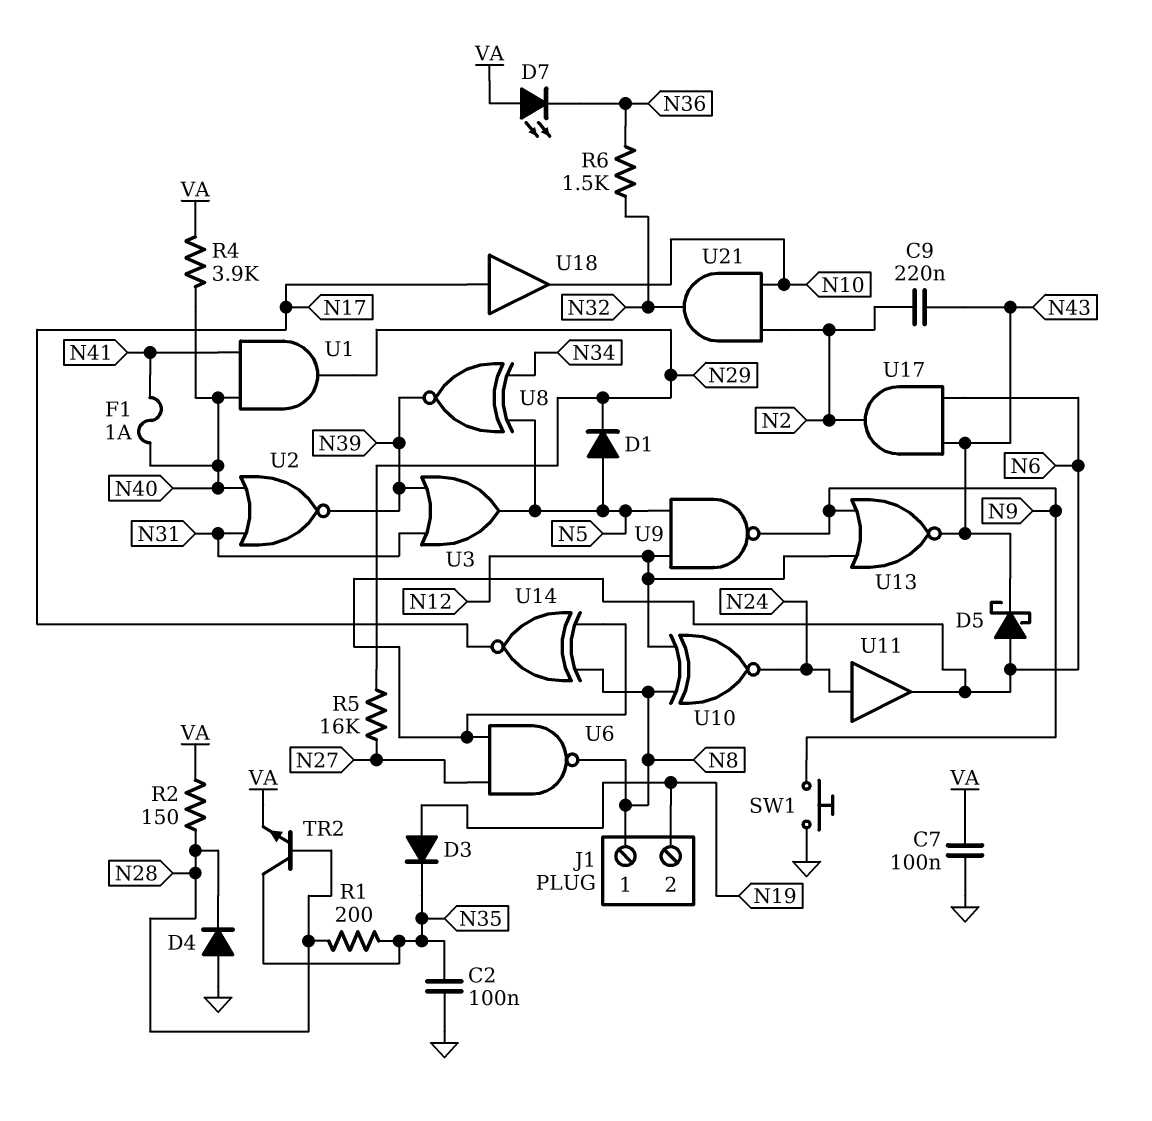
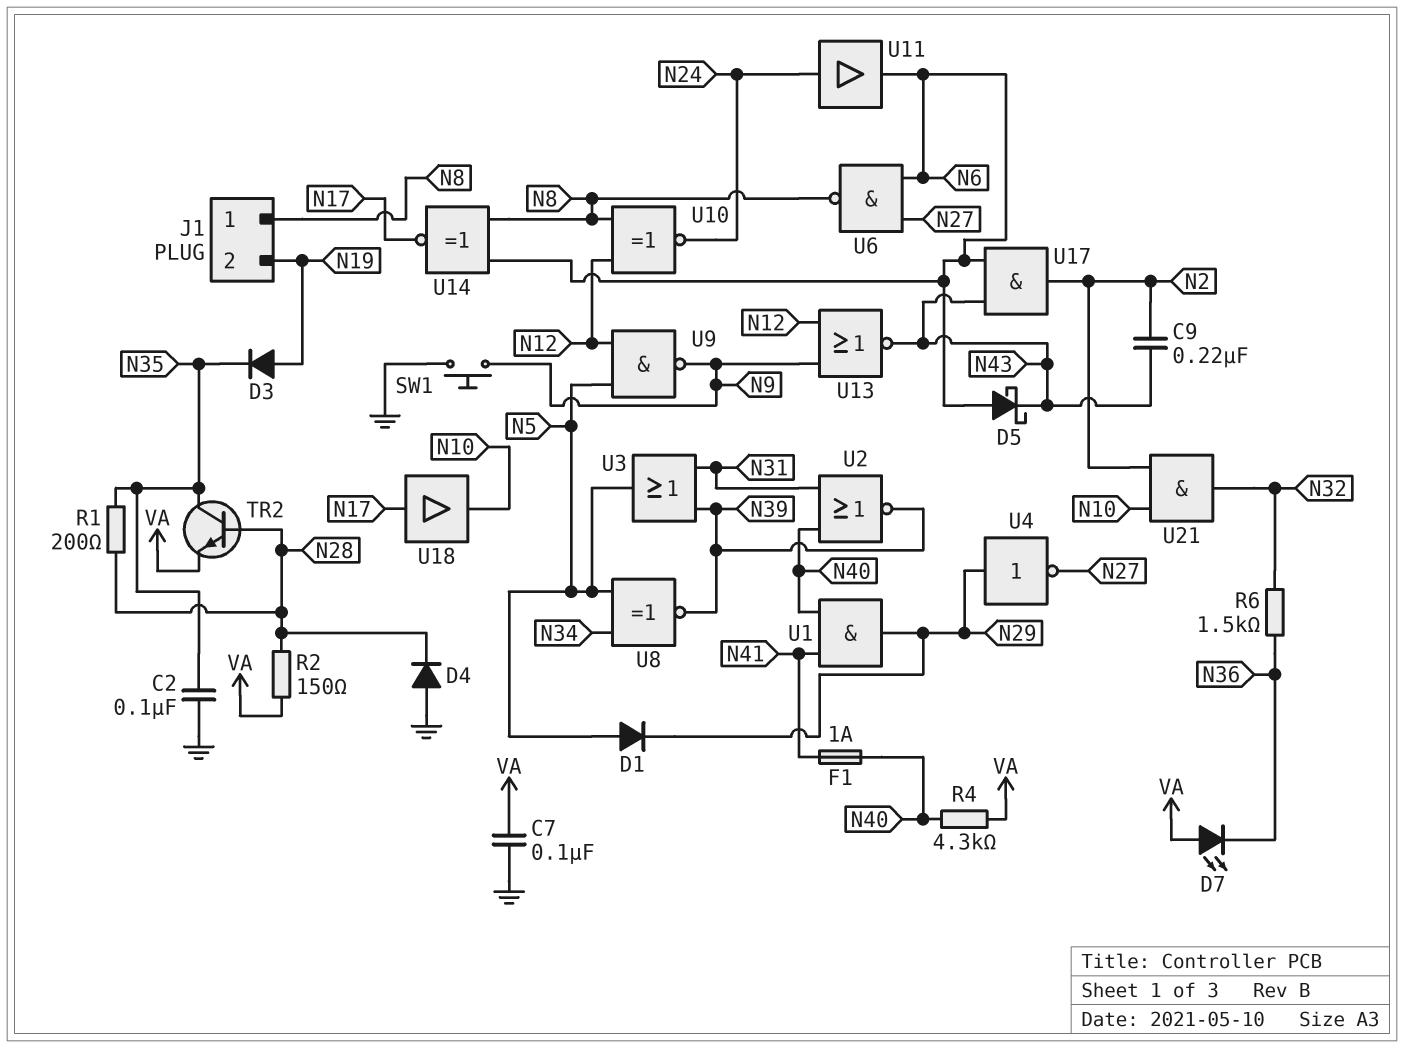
R4: 3.9k (N40, VA) -> 4.3k (N40, VA)
R5: 16k (N27, N29) -> none
U4: none -> NOT (in N29, out N27)

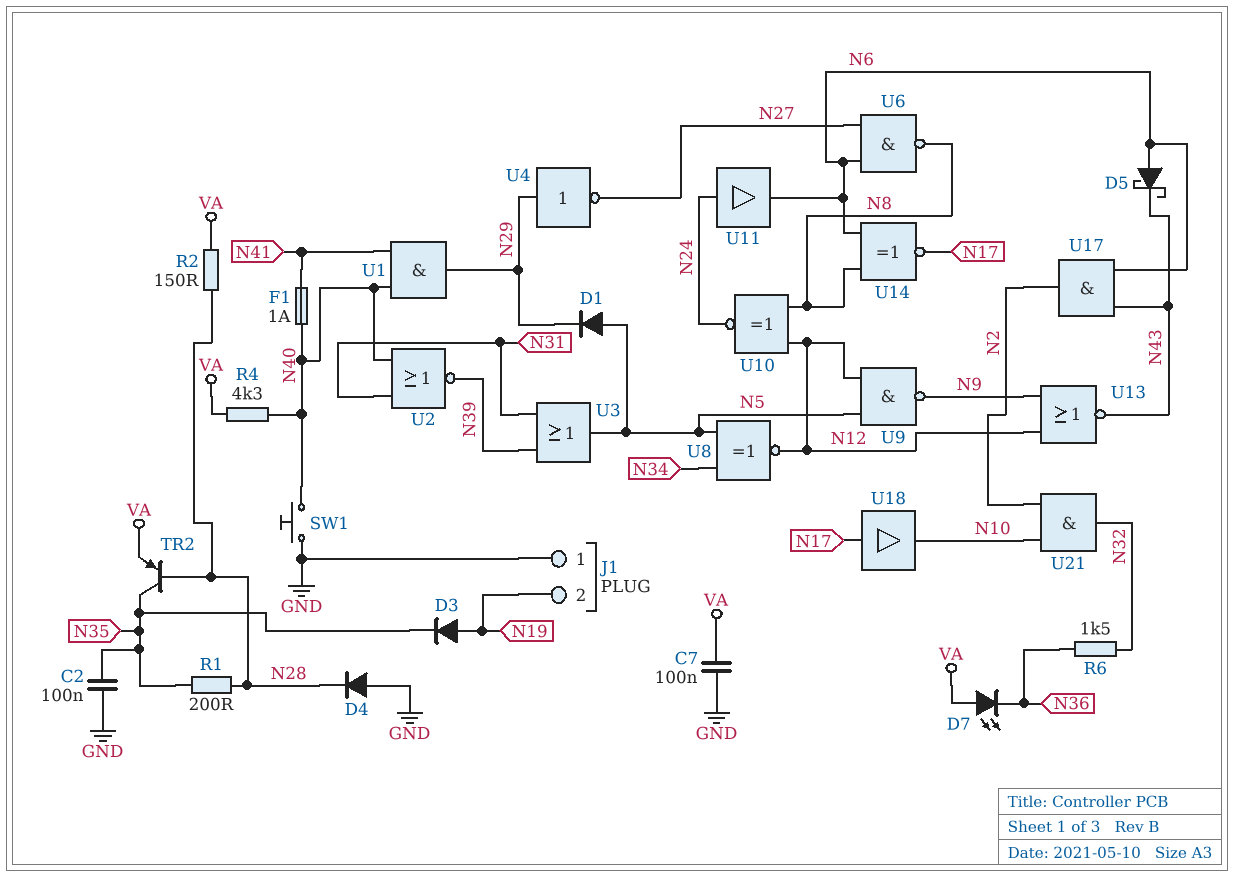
C9: 220nF (N2, N43) -> none
J1 pin 1: N8 -> GND
SW1: button (GND, N9) -> button (GND, N40)
TR2: NPN (B N28, C N35, E VA) -> PNP (B N28, C N35, E VA)
U8: XNOR (in N5, in N34, out N39) -> XNOR (in N5, in N34, out N12)

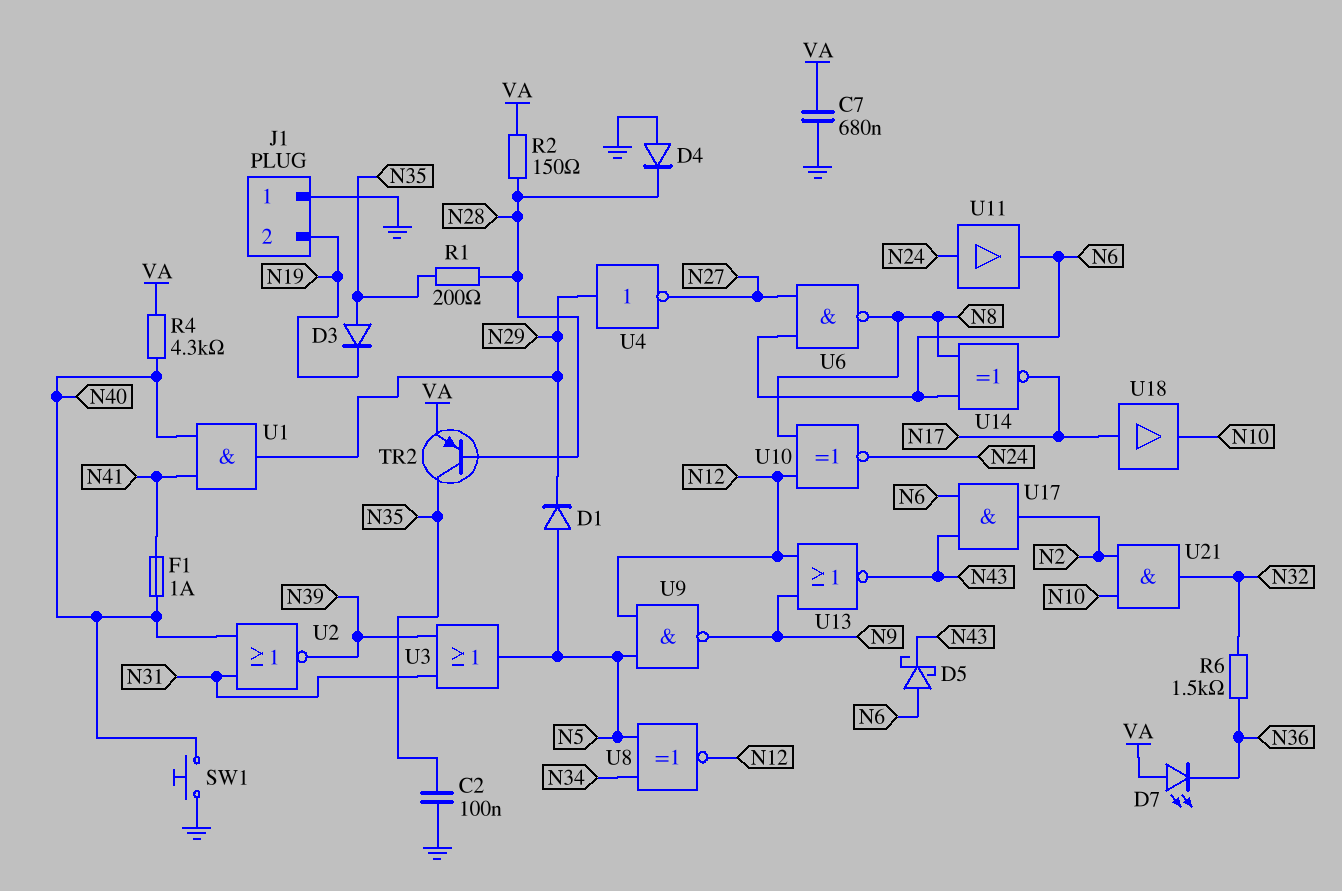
C7: 100nF (GND, VA) -> 680nF (GND, VA)
D3: diode (A N19, K N35) -> diode (A N35, K N19)

